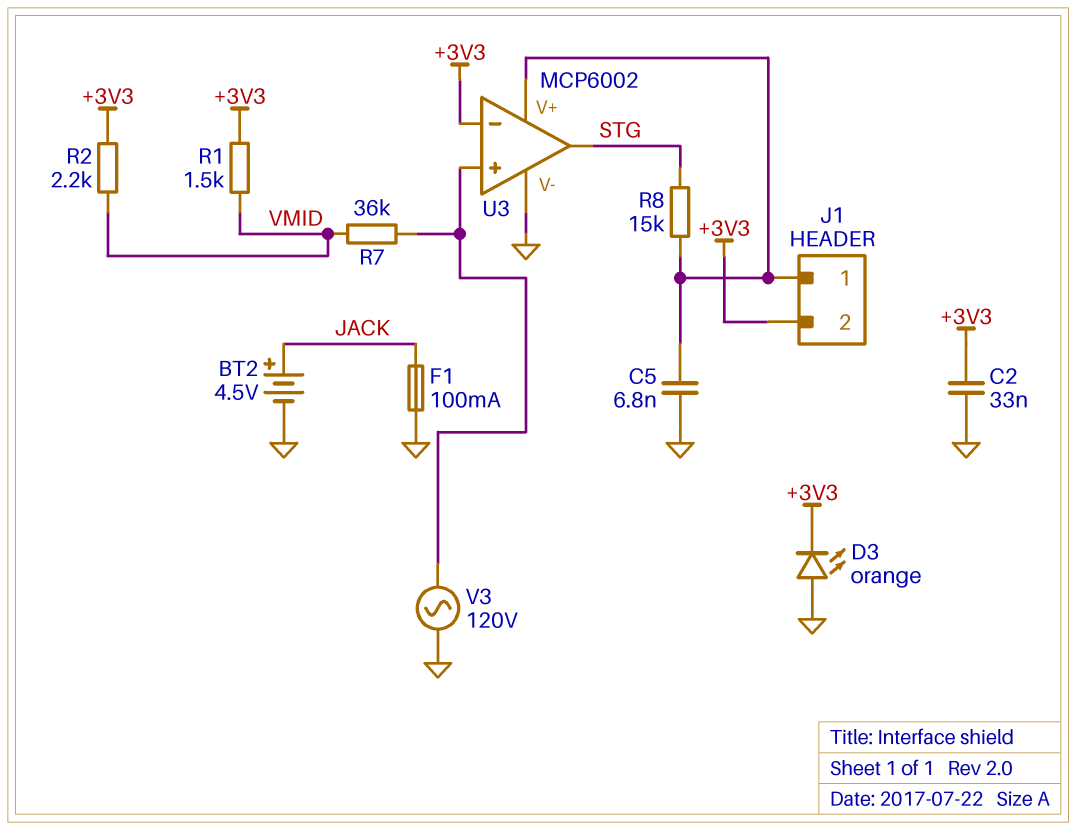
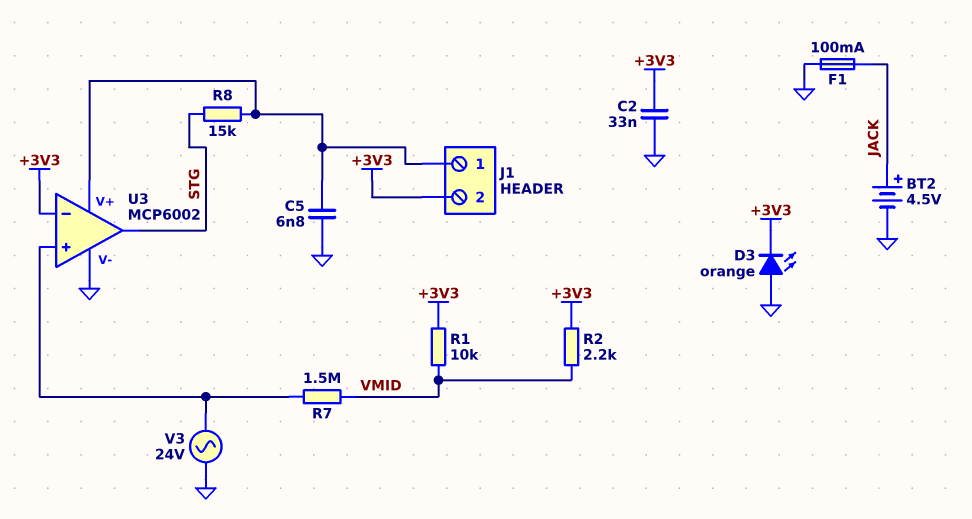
R1: 1.5k (+3V3, VMID) -> 10k (+3V3, VMID)
R7: 36k (U3/in+, VMID) -> 1.5M (U3/in+, VMID)
V3: AC 120V (GND, U3/in+) -> AC 24V (GND, U3/in+)

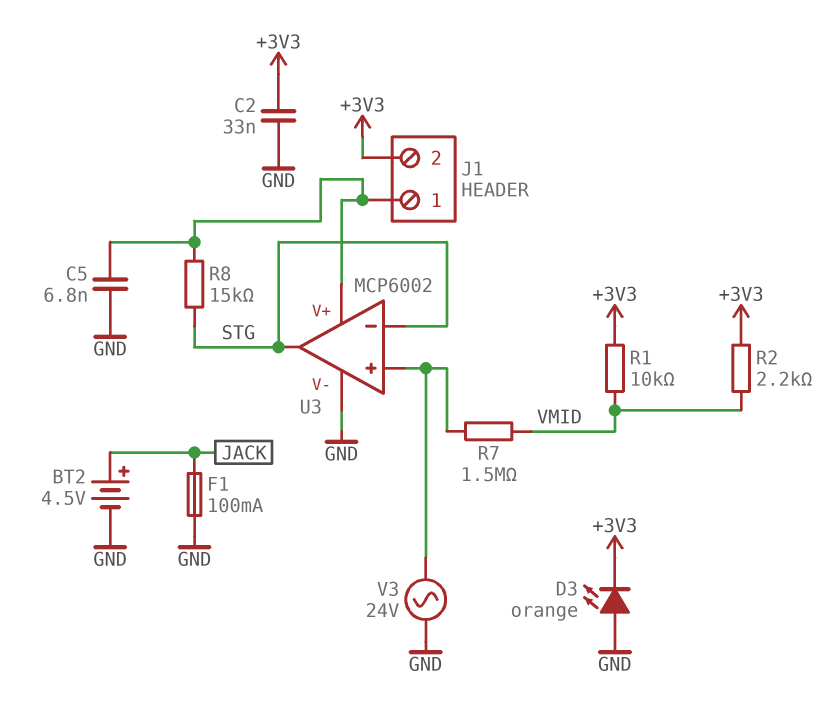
U3 pin in-: +3V3 -> STG

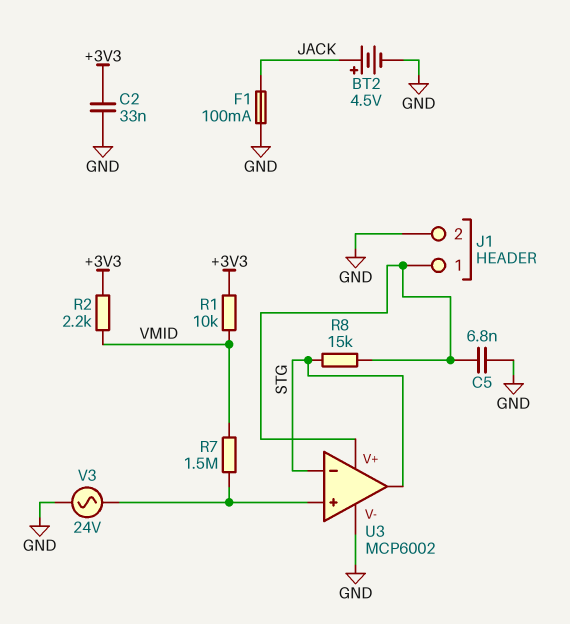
D3: LED orange (A GND, K +3V3) -> none
J1 pin 2: +3V3 -> GND

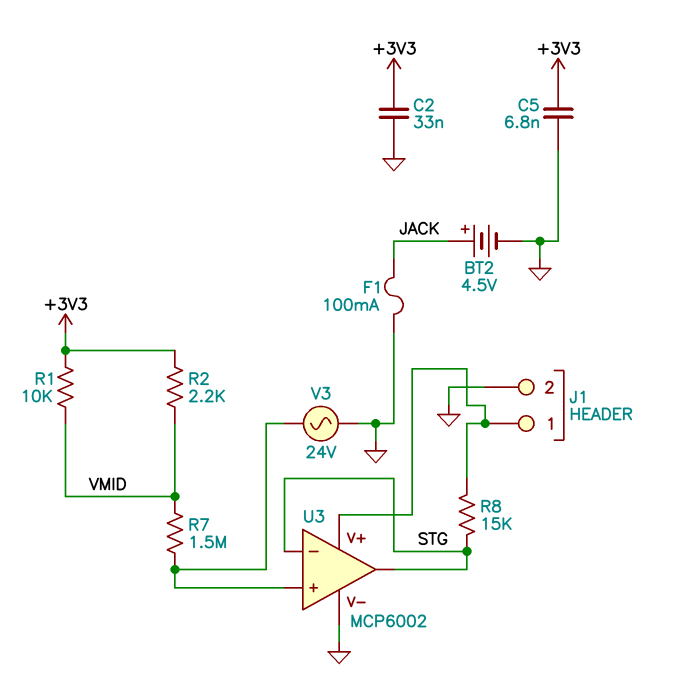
C5: 6.8nF (GND, J1/1) -> 6.8nF (+3V3, GND)

